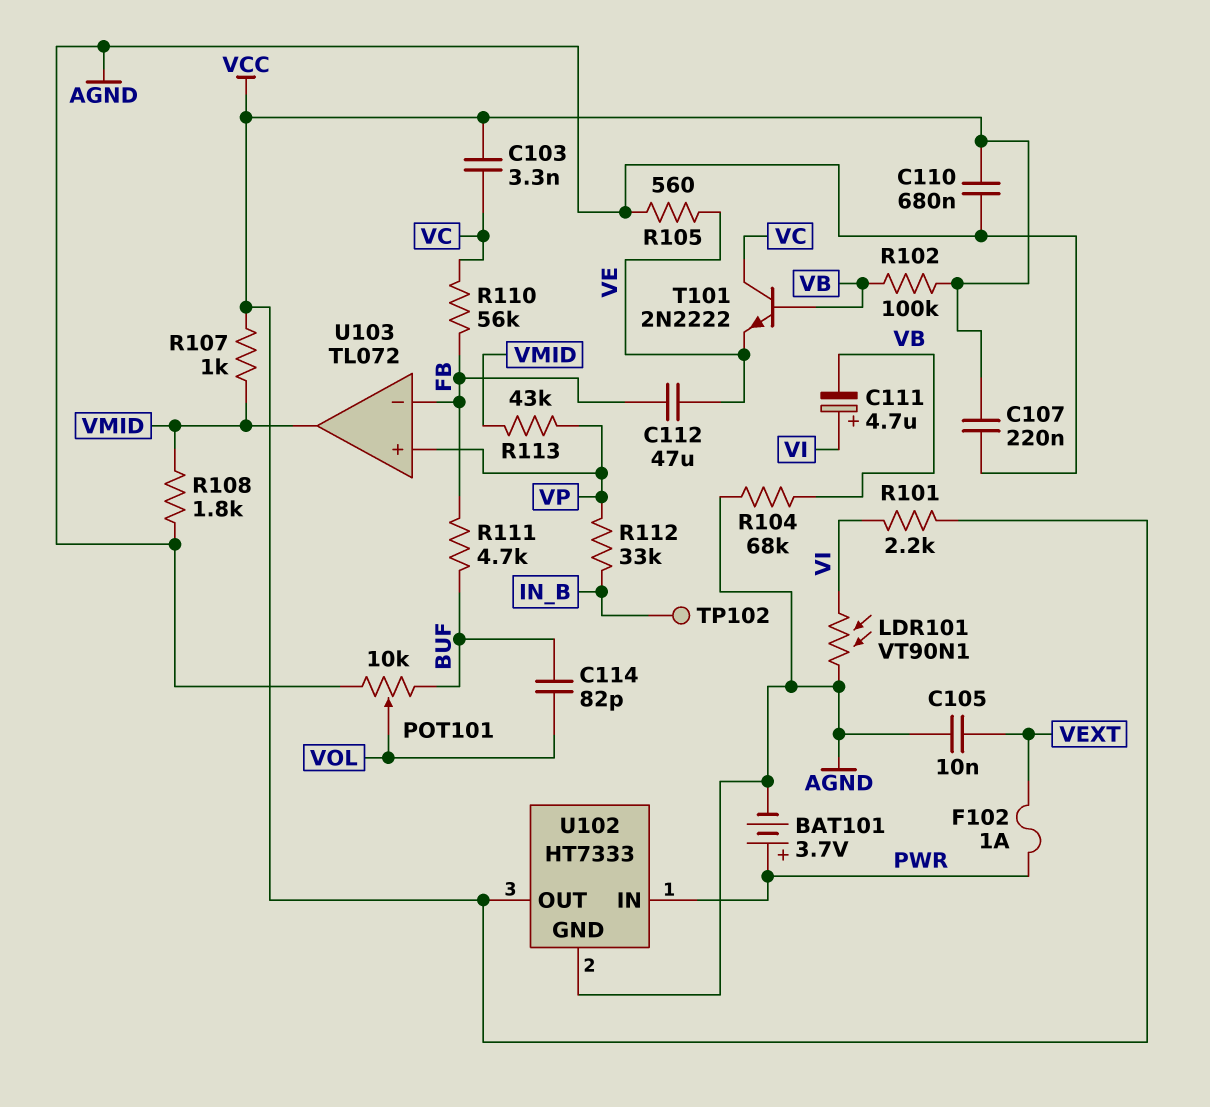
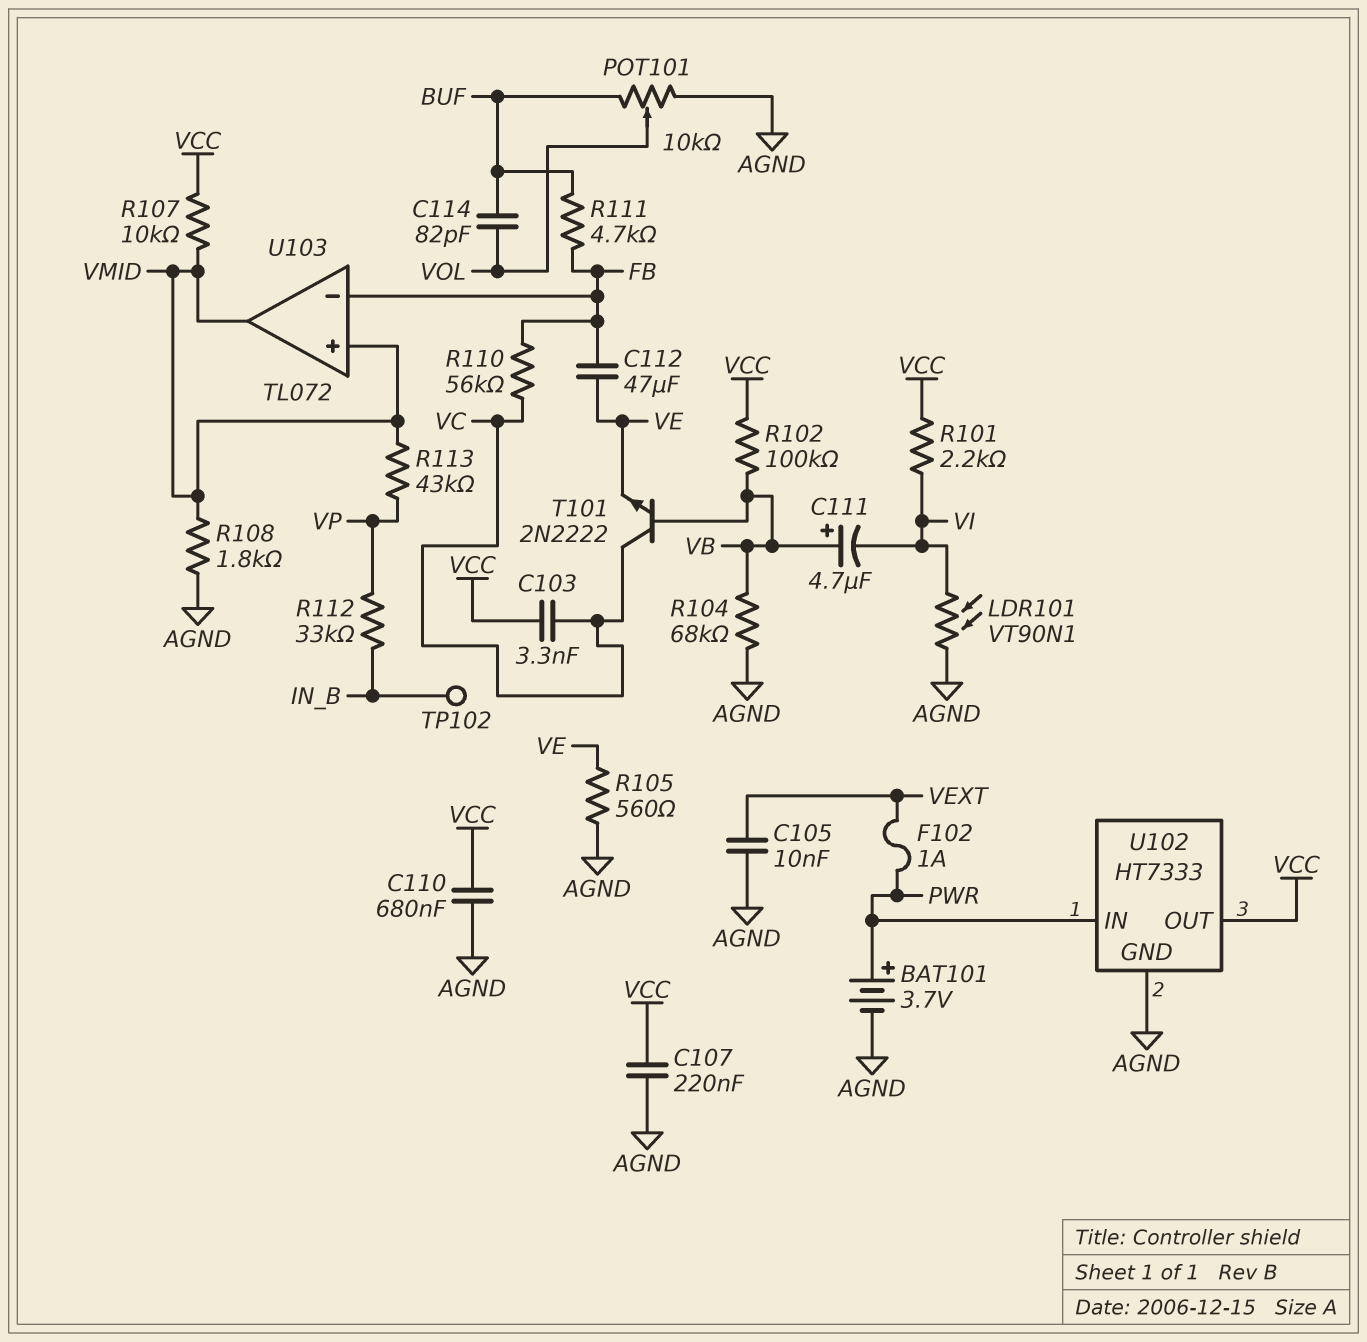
C111: 4.7uF (plus VI, minus VB) -> 4.7uF (plus VB, minus VI)
R107: 1k (VCC, VMID) -> 10k (VCC, VMID)
U103 pin in+: VP -> VMID

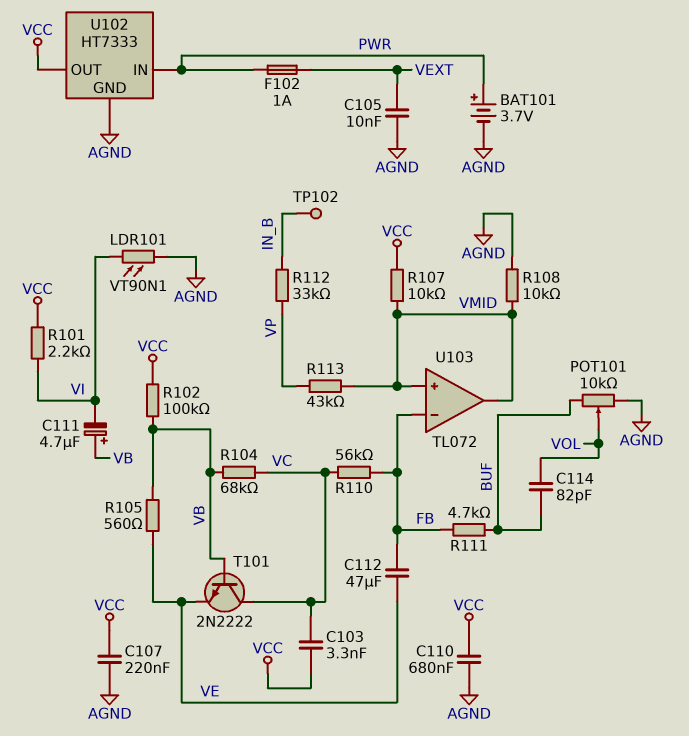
R104: 68k (AGND, VB) -> 68k (VB, VC)
R105: 560 (AGND, VE) -> 560 (VB, VE)
R108: 1.8k (AGND, VMID) -> 10k (AGND, VMID)

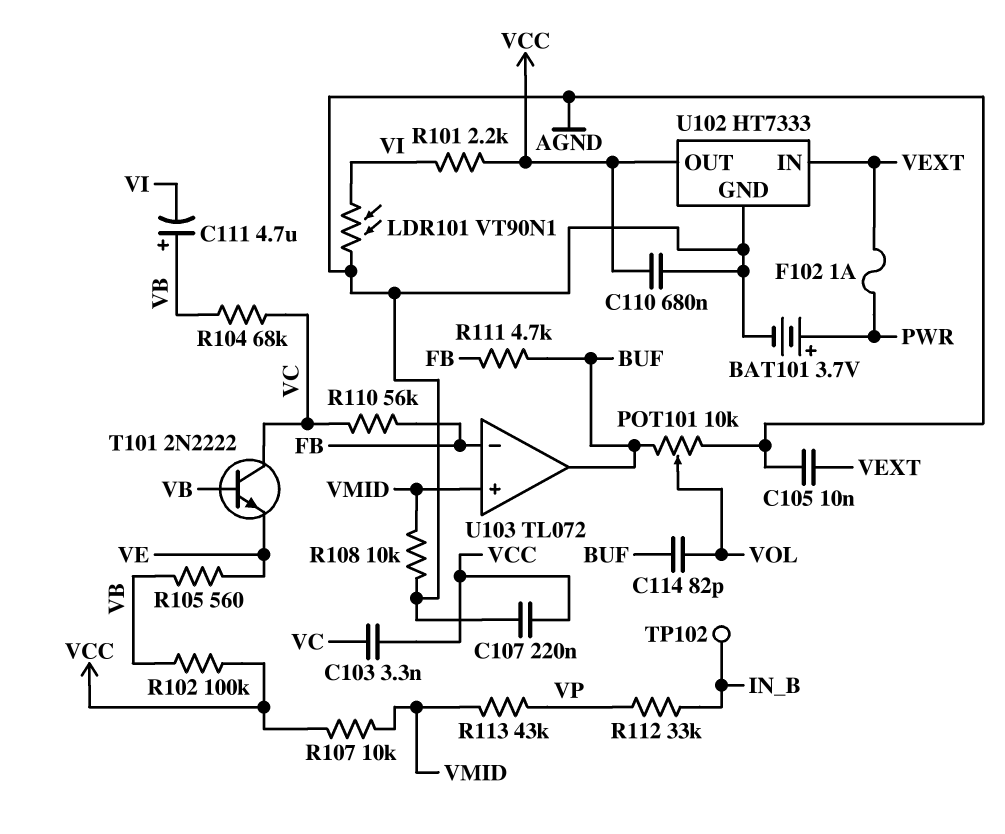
C112: 47uF (FB, VE) -> none
U102 pin IN: PWR -> VEXT
U103 pin out: VMID -> BUF

